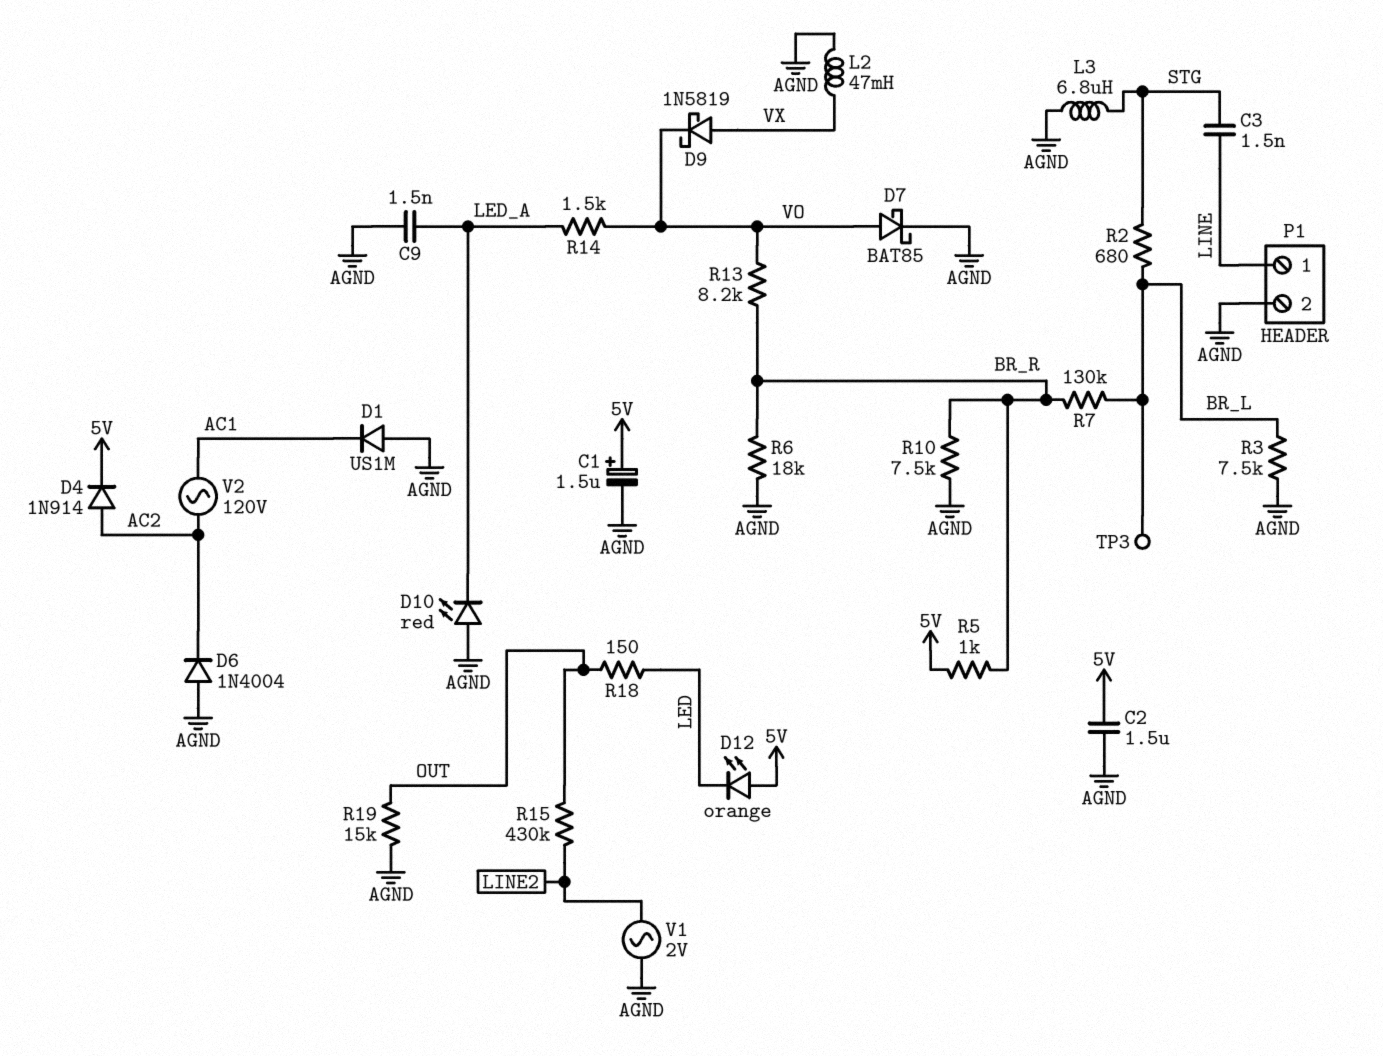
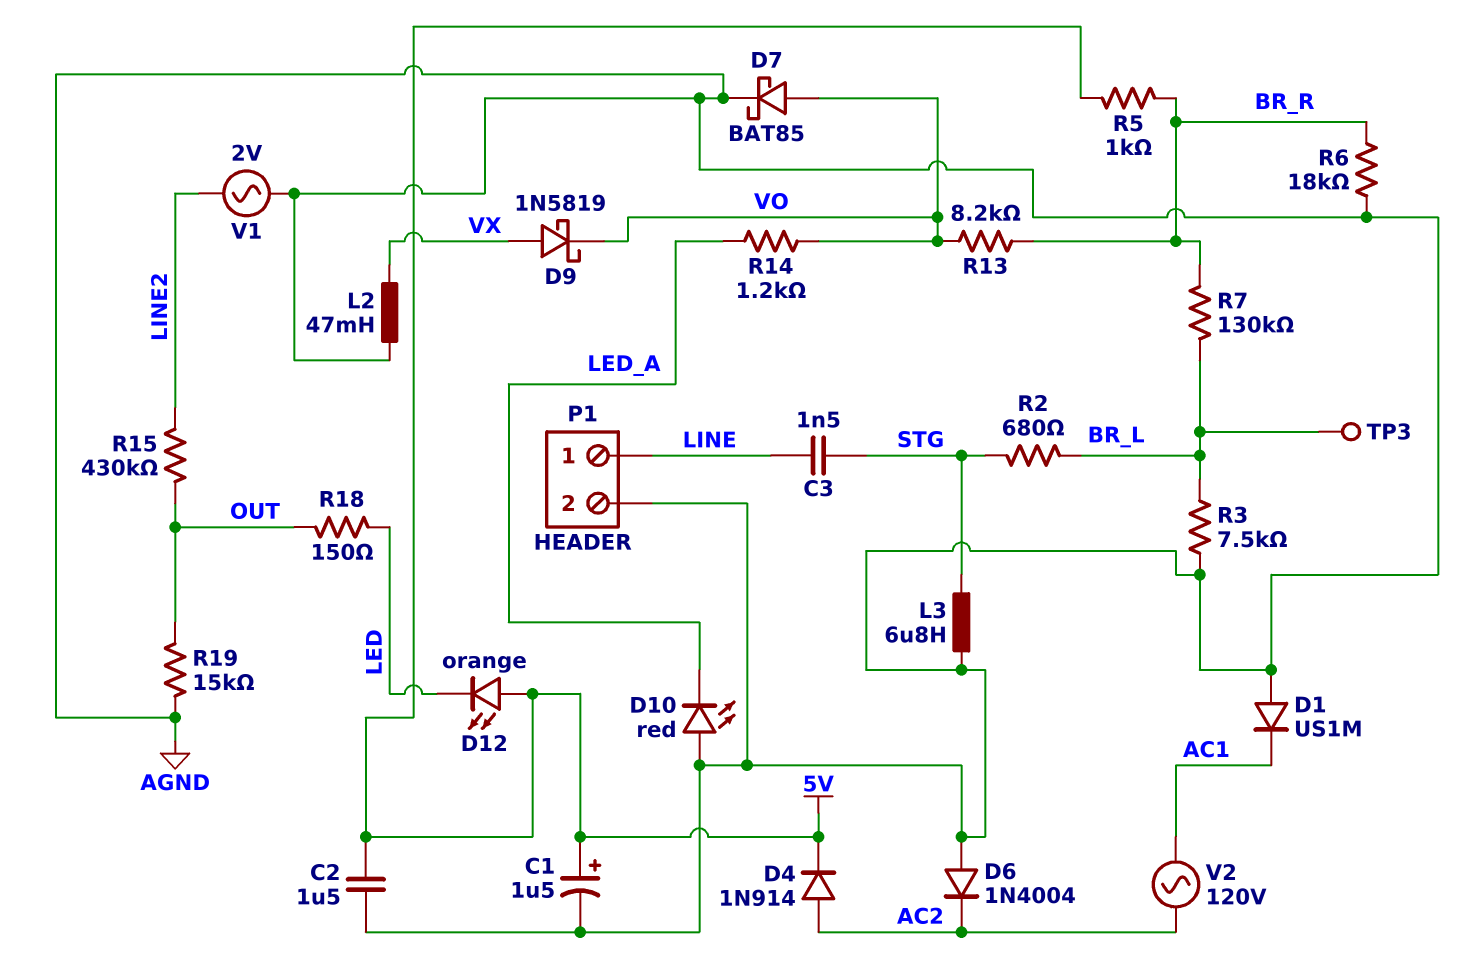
C9: 1.5nF (AGND, LED_A) -> none
R10: 7.5k (AGND, BR_R) -> none
R14: 1.5k (LED_A, VO) -> 1.2k (LED_A, VO)

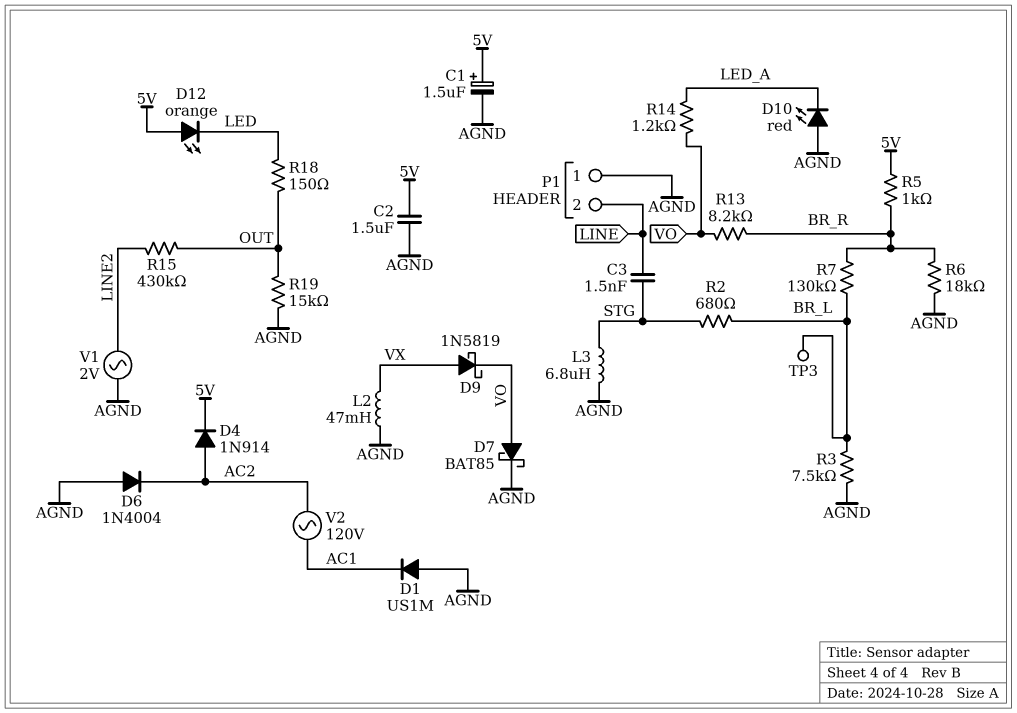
P1 pin 1: LINE -> AGND
P1 pin 2: AGND -> LINE

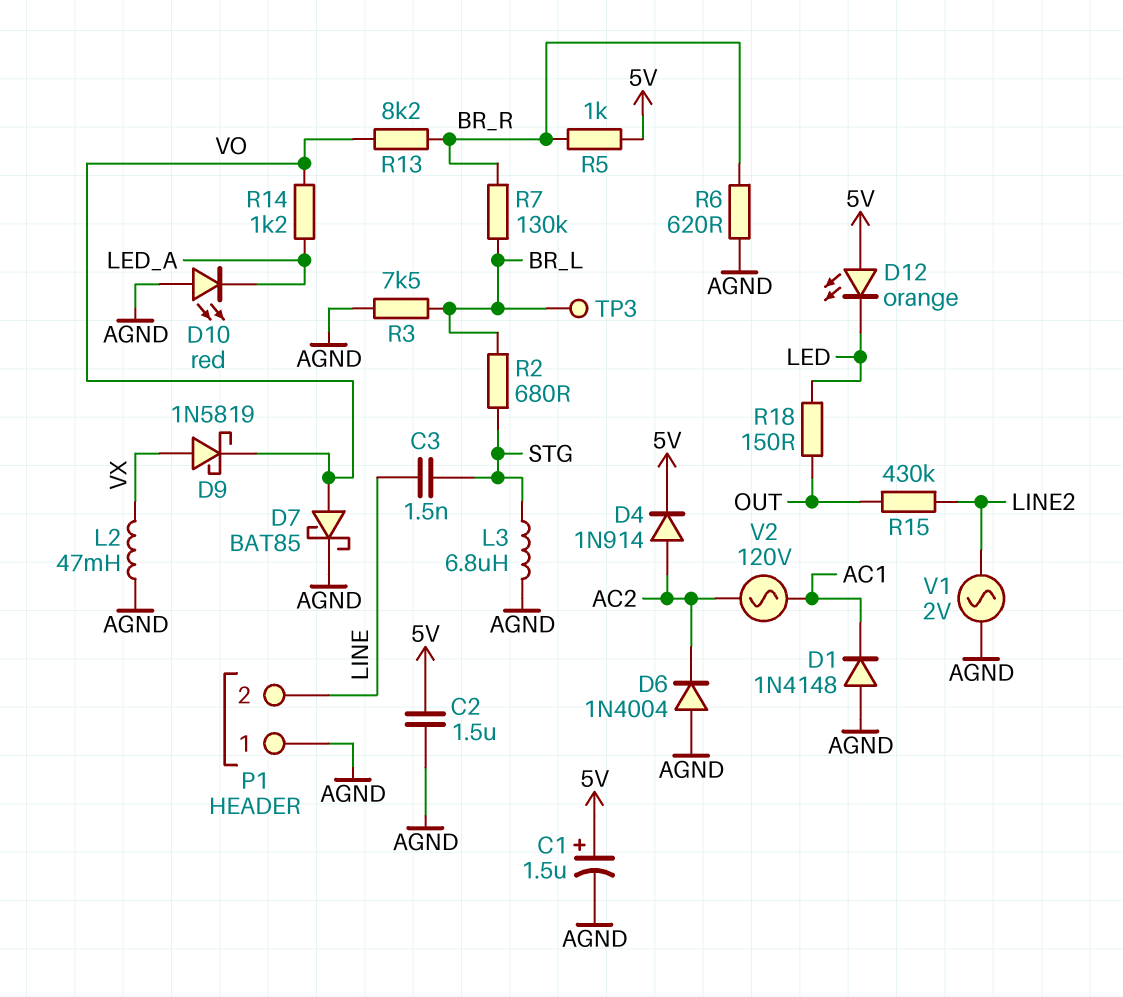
D1: diode US1M (A AGND, K AC1) -> diode 1N4148 (A AGND, K AC1)
R6: 18k (AGND, BR_R) -> 620 (AGND, BR_R)
R19: 15k (AGND, OUT) -> none

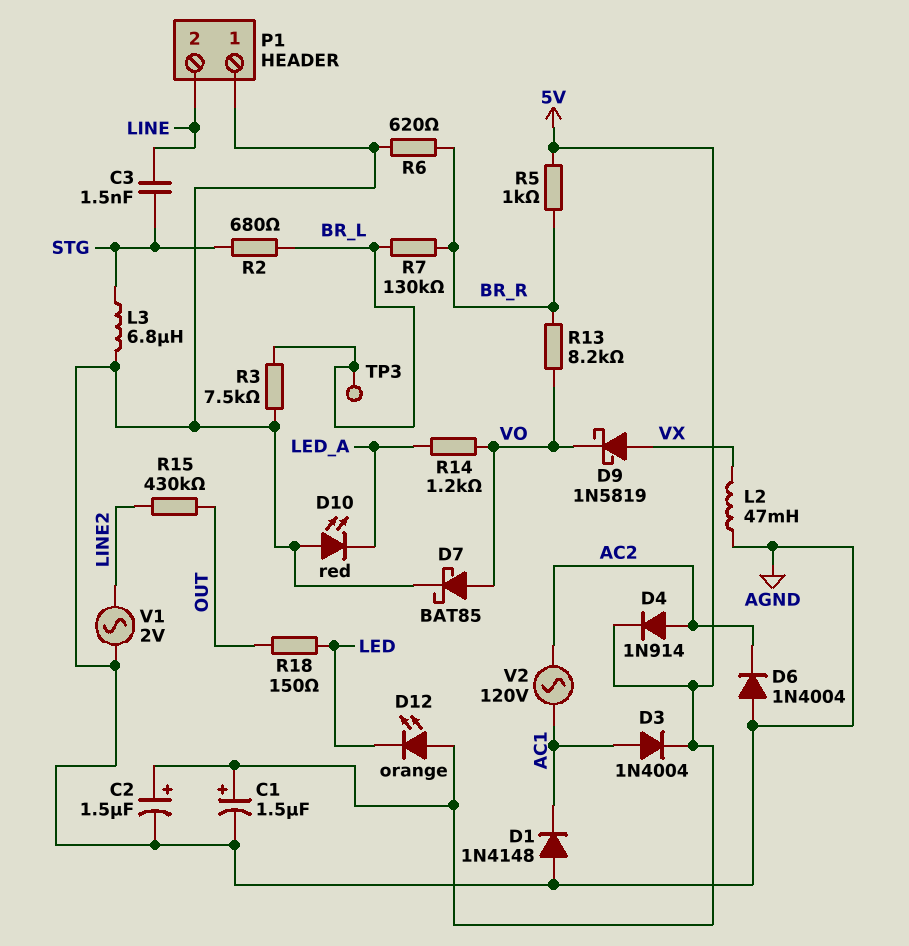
C2: 1.5uF (5V, AGND) -> 1.5uF (plus 5V, minus AGND)
D3: none -> diode 1N4004 (A AC1, K 5V)

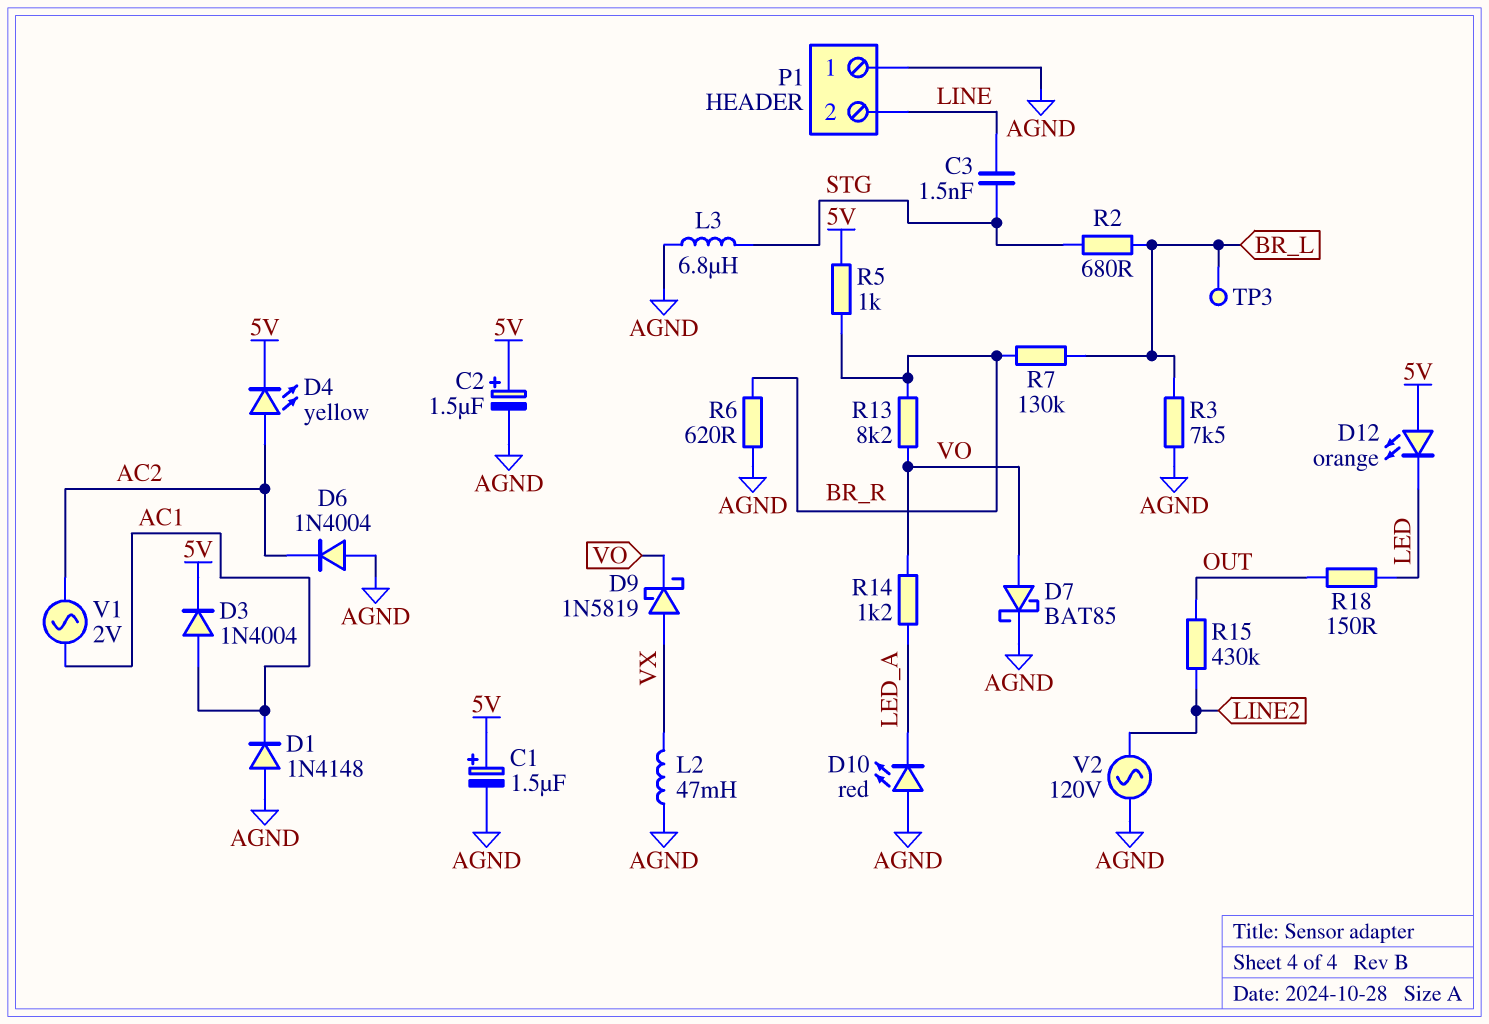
D4: diode 1N914 (A AC2, K 5V) -> LED yellow (A AC2, K 5V)
V1: AC 2V (AGND, LINE2) -> AC 2V (AC1, AC2)
V2: AC 120V (AC1, AC2) -> AC 120V (AGND, LINE2)

